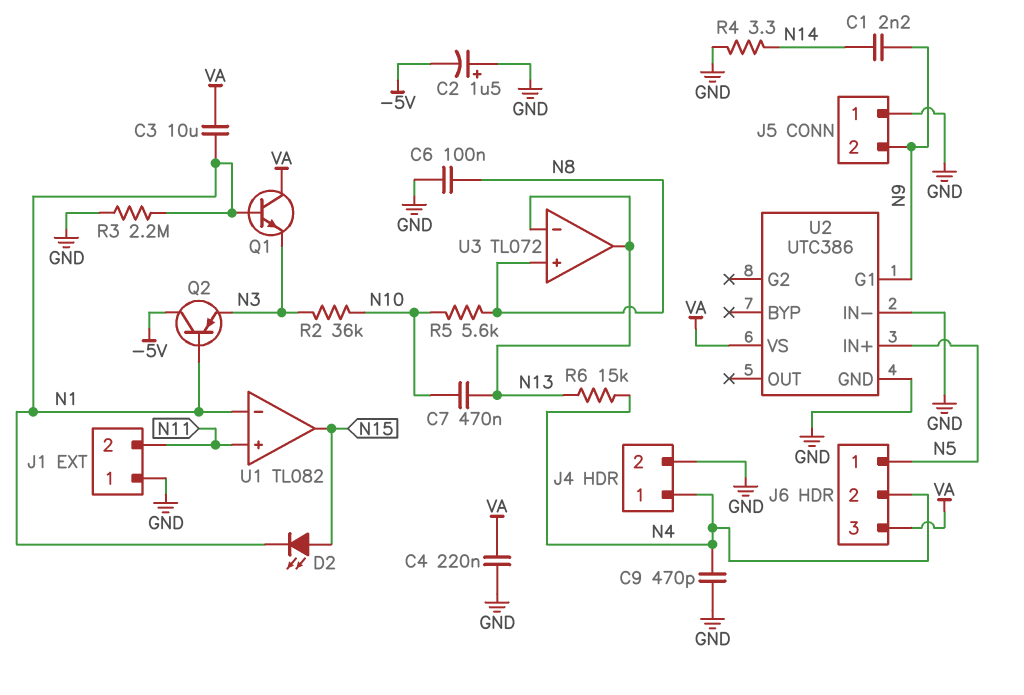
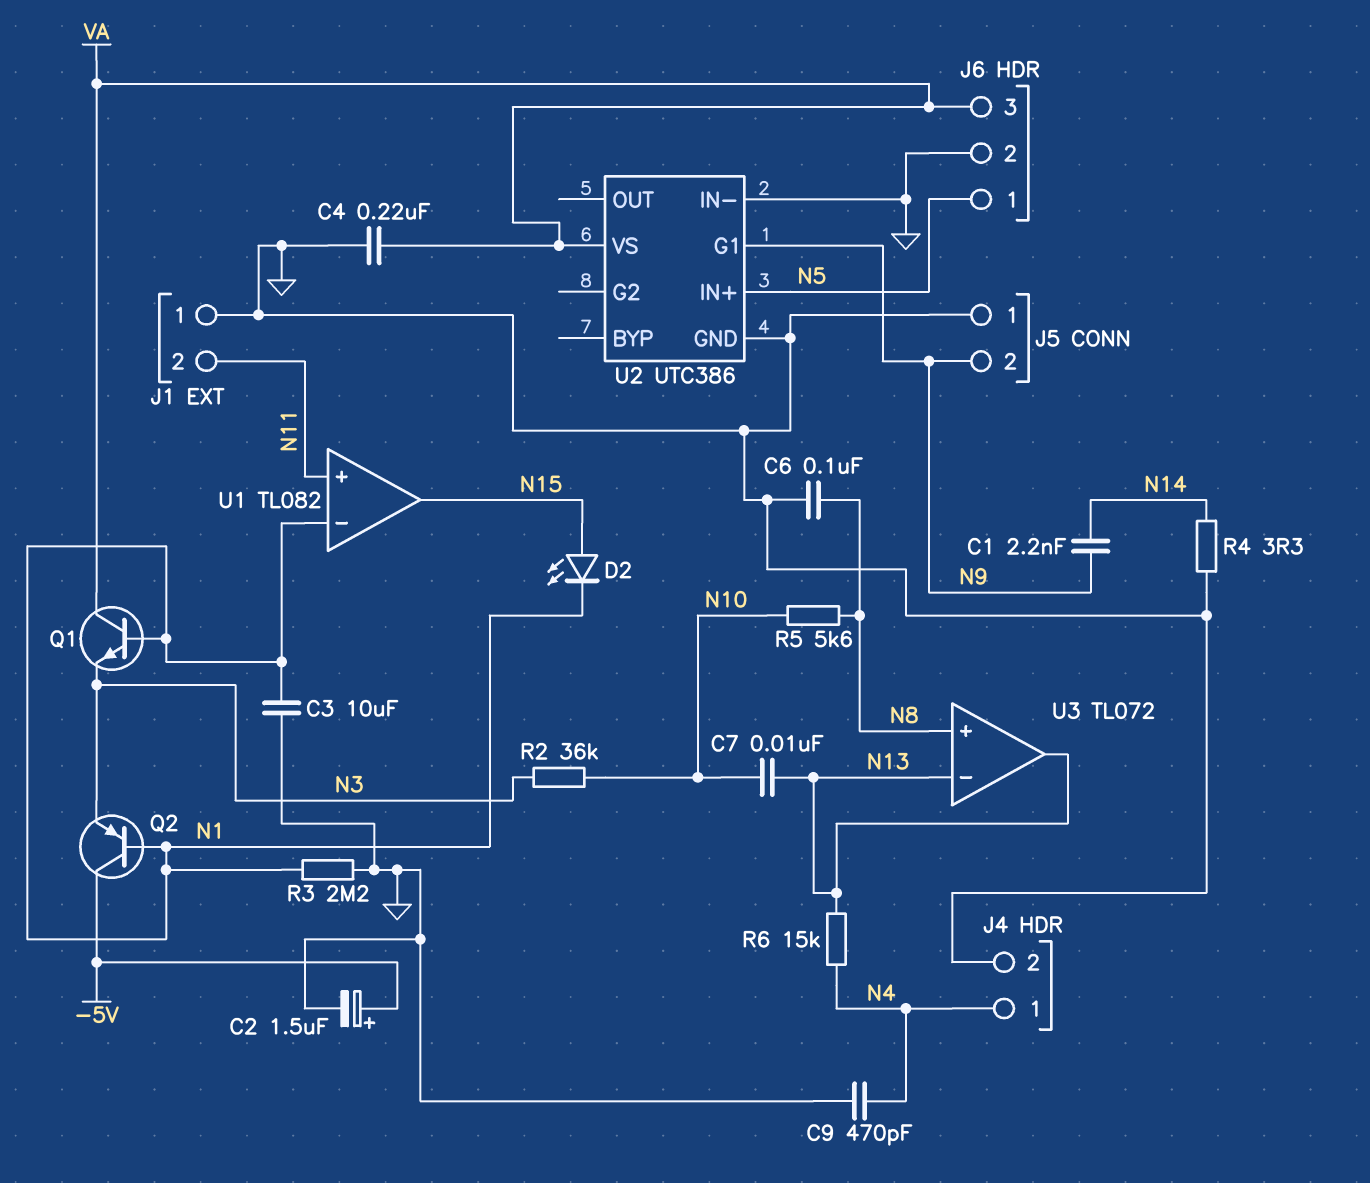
C2: 1.5uF (plus GND, minus -5V) -> 1.5uF (plus -5V, minus GND)
C3: 10uF (N1, VA) -> 10uF (GND, N1)
C7: 470nF (N10, N13) -> 10nF (N10, N13)
J6 pin 2: N4 -> GND

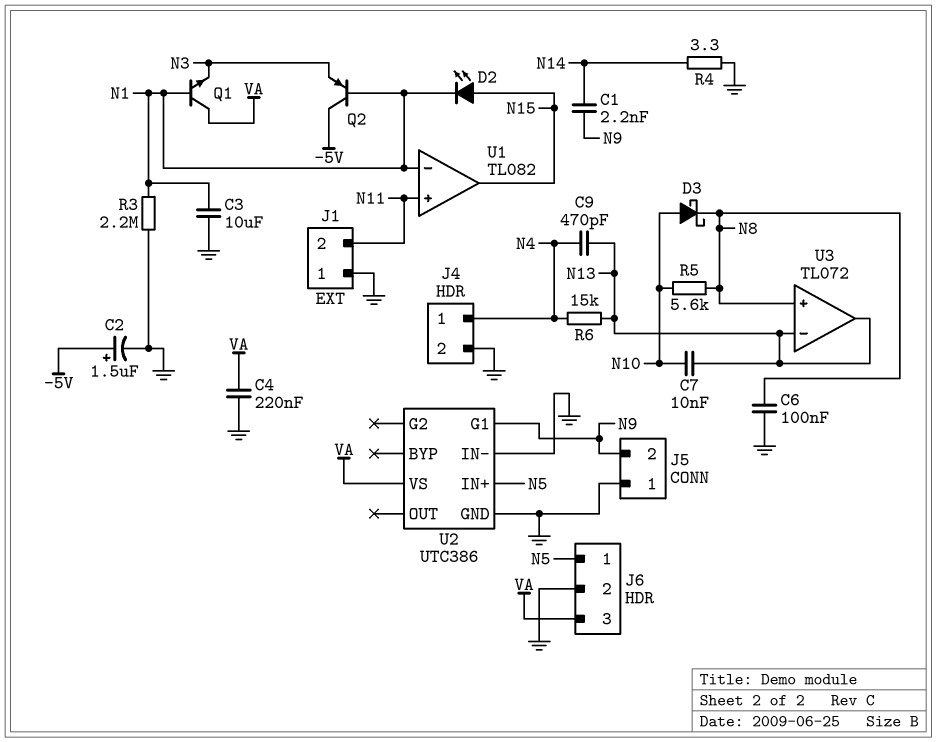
C9: 470pF (GND, N4) -> 470pF (N4, N13)
D3: none -> schottky (A N10, K N8)
R2: 36k (N3, N10) -> none

